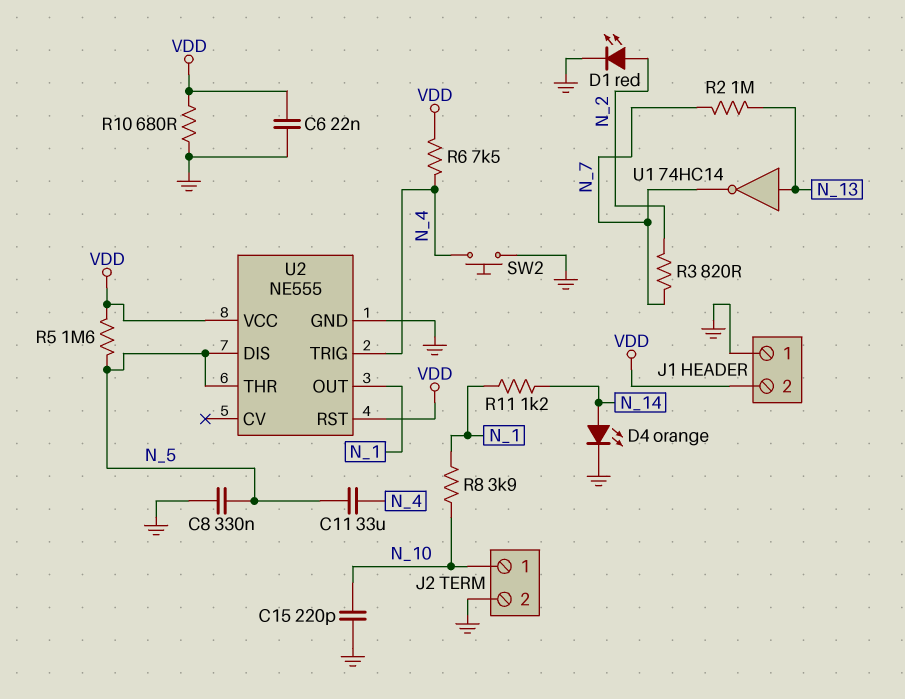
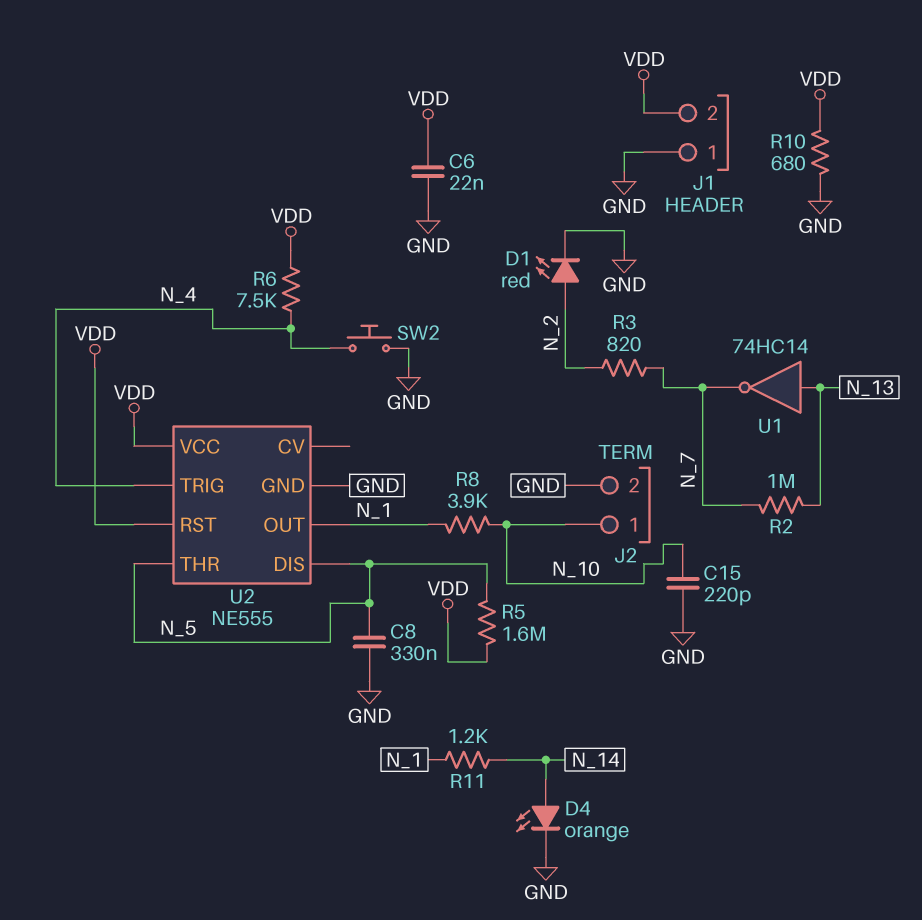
C11: 33uF (N_4, N_5) -> none

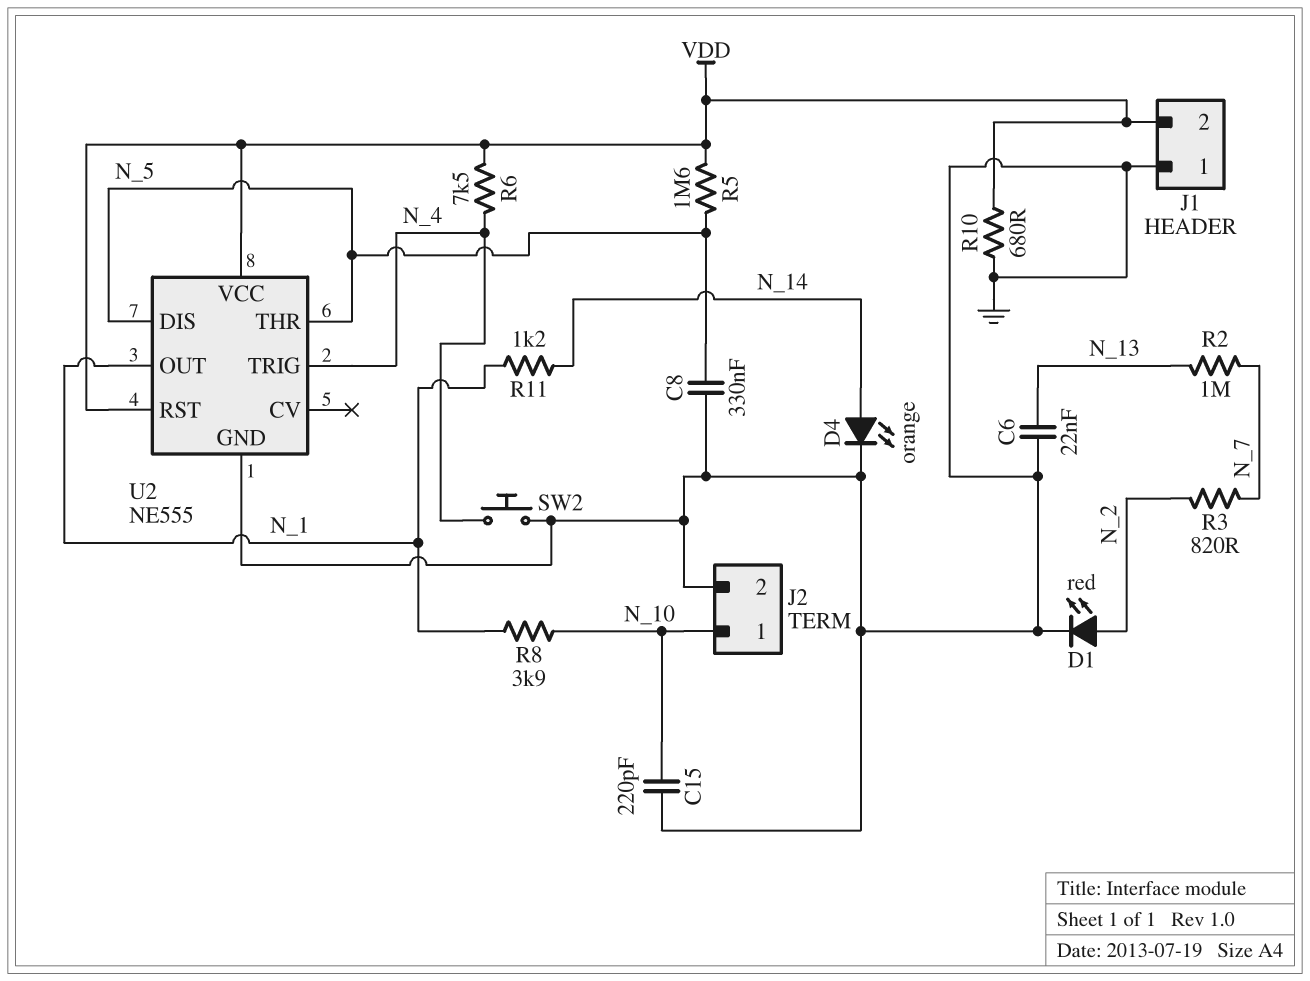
C6: 22nF (GND, VDD) -> 22nF (GND, N_13)
U1: NOT 74HC14 (in N_13, out N_7) -> none

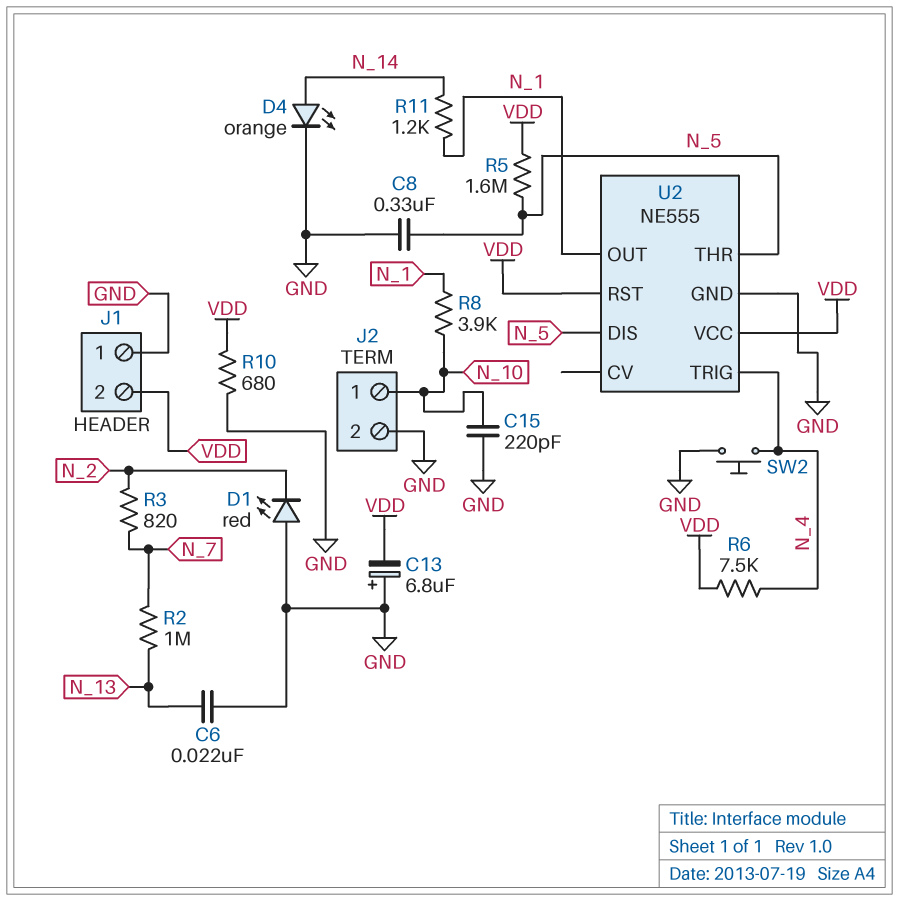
C13: none -> 6.8uF (plus GND, minus VDD)
D1: LED red (A N_2, K GND) -> LED red (A GND, K N_2)

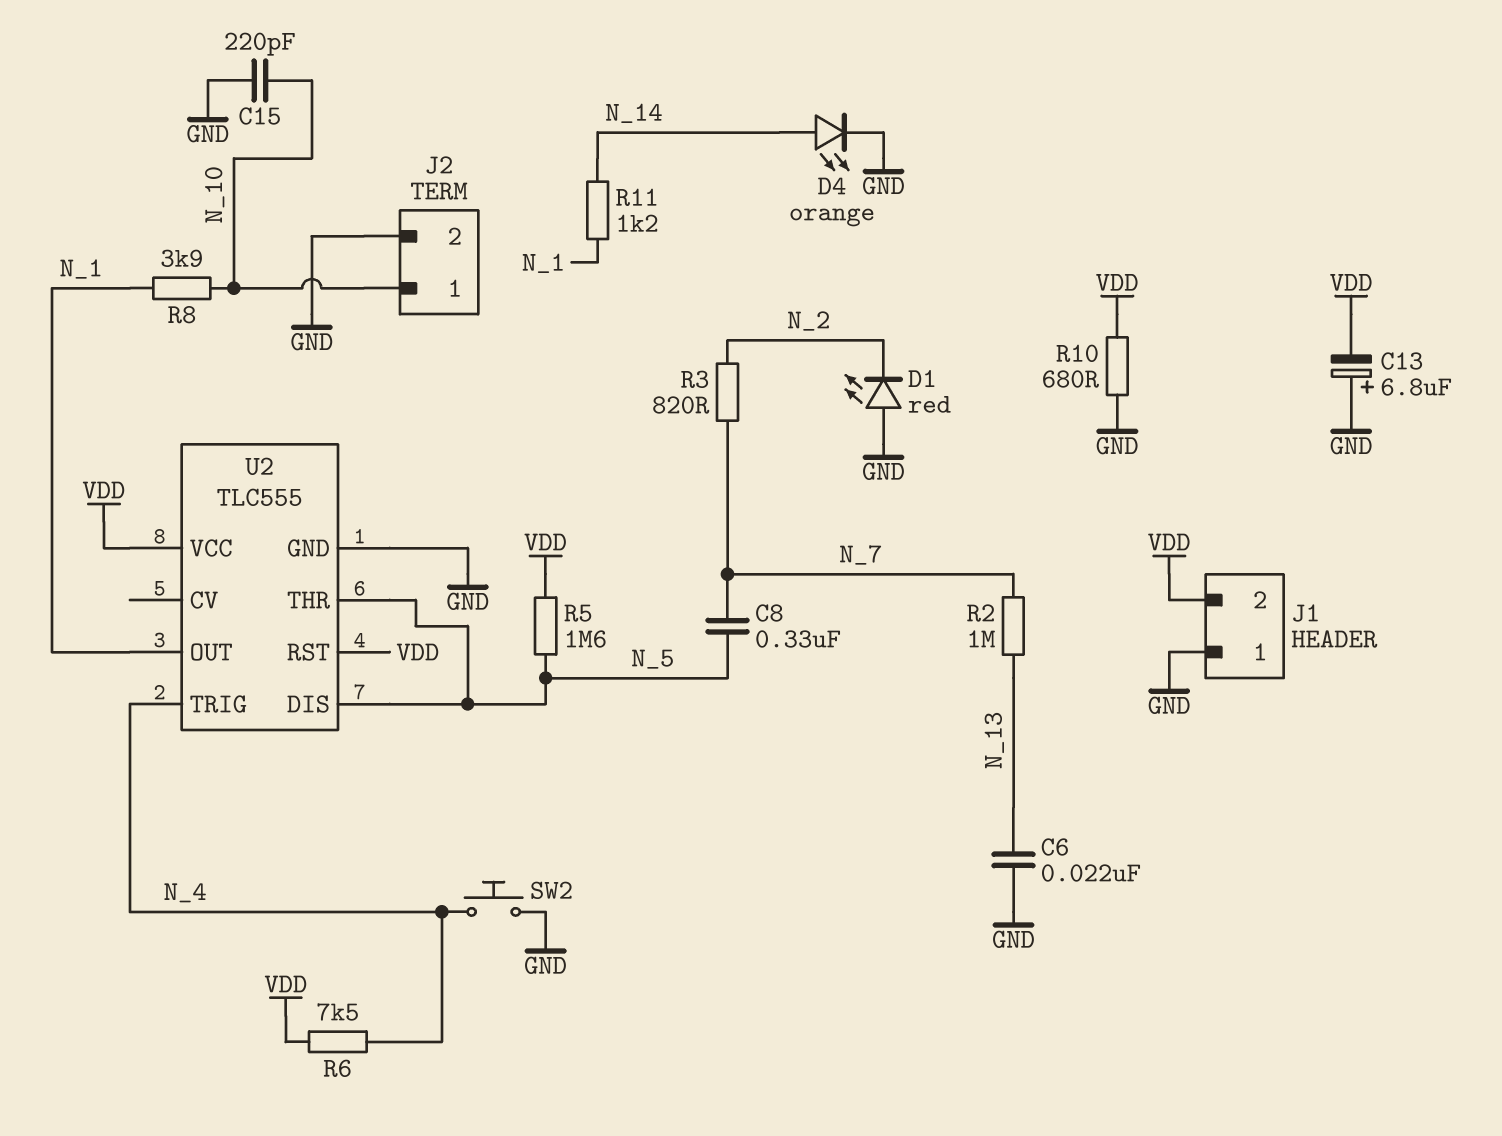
C8: 330nF (GND, N_5) -> 330nF (N_5, N_7)
U2: NE555 -> TLC555

